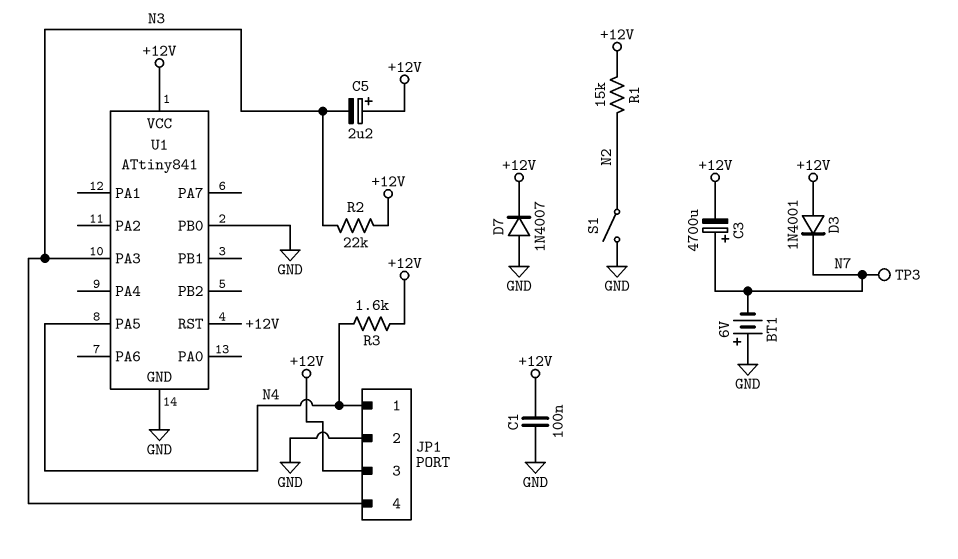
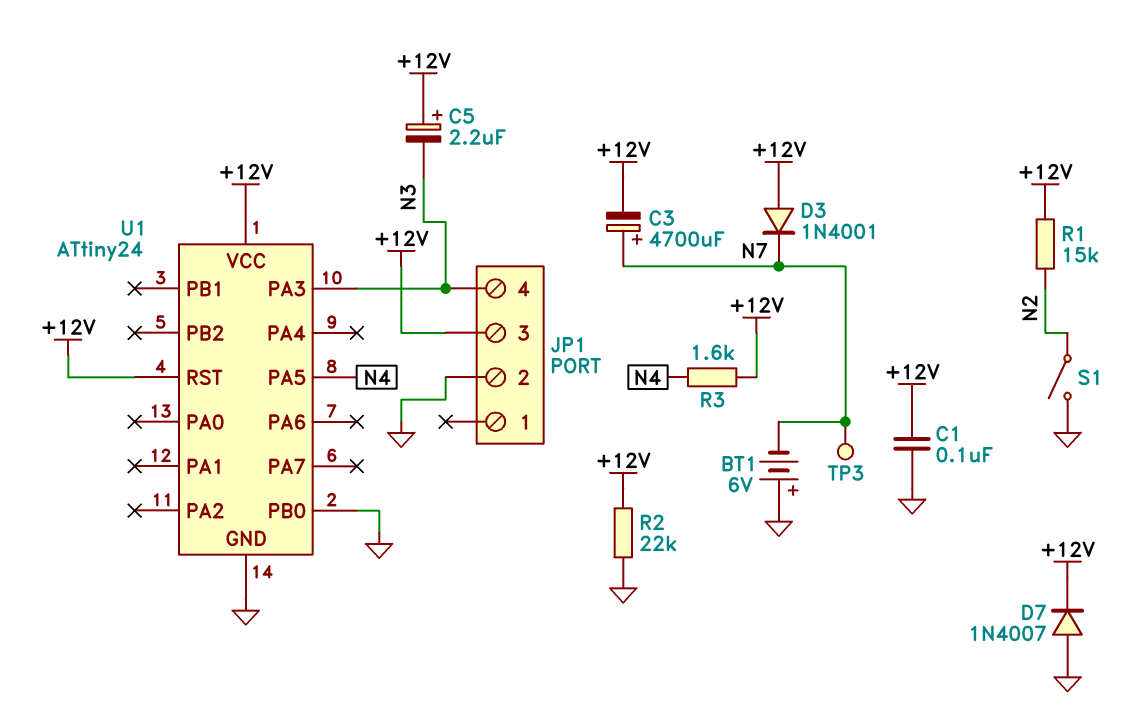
JP1 pin 1: N4 -> none
R2: 22k (+12V, N3) -> 22k (+12V, GND)
U1: ATtiny841 -> ATtiny24

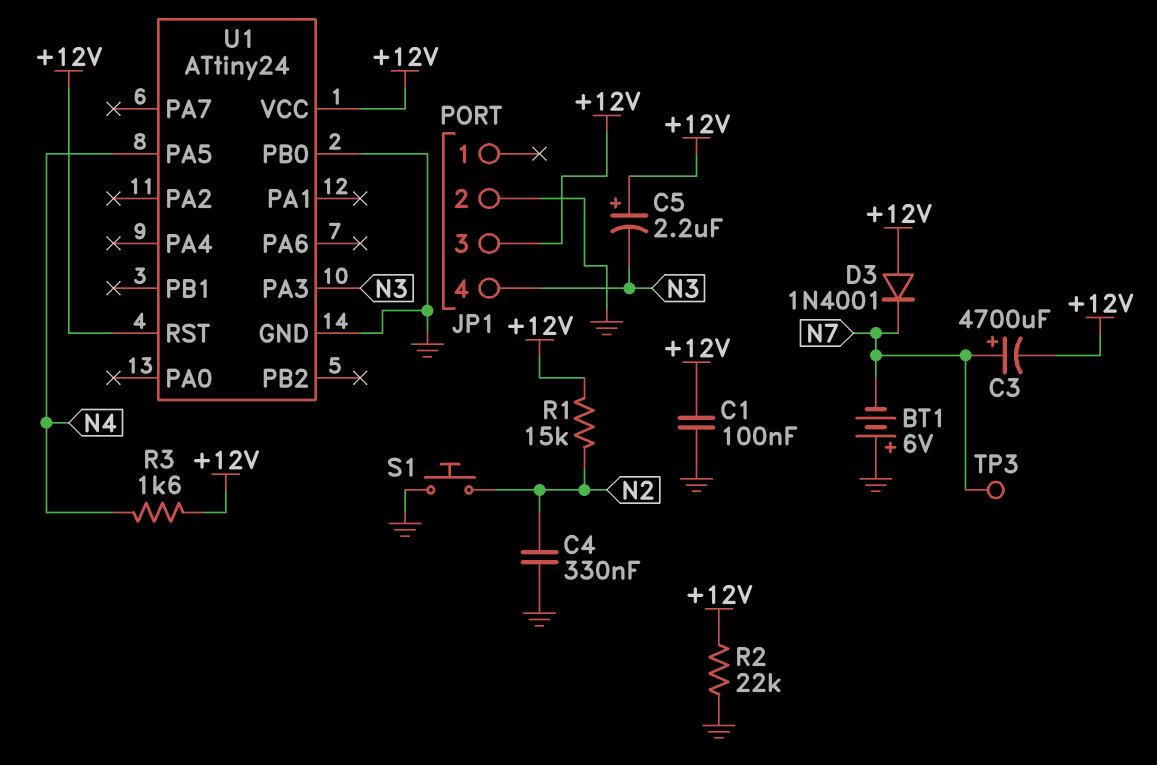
C4: none -> 330nF (GND, N2)
D7: diode 1N4007 (A GND, K +12V) -> none
S1: switch (GND, N2) -> button (GND, N2)

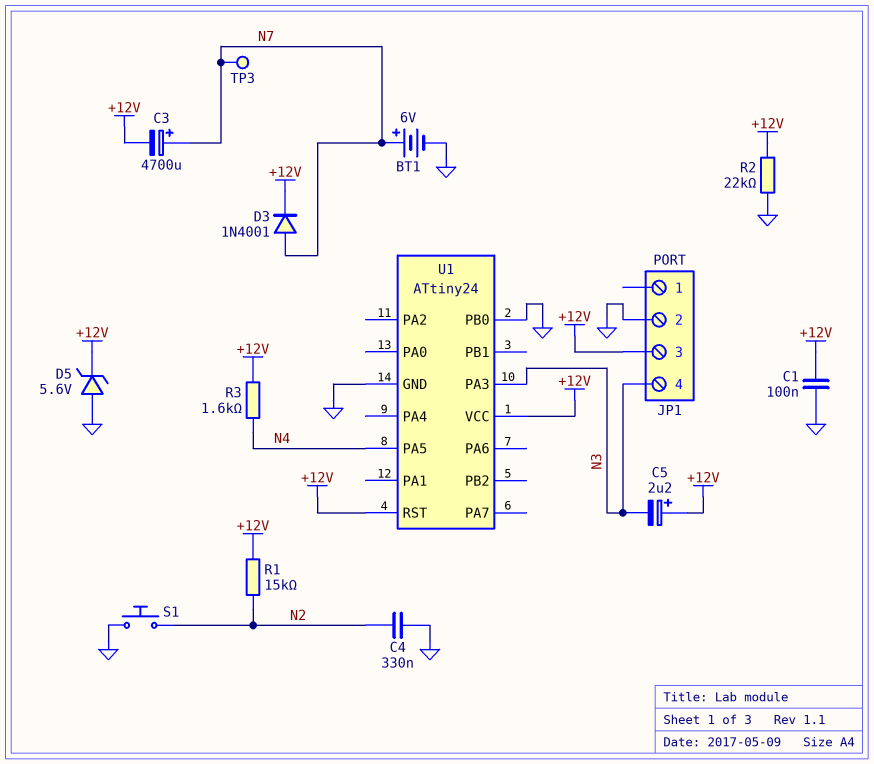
BT1: 6V (plus GND, minus N7) -> 6V (plus N7, minus GND)
D3: diode 1N4001 (A +12V, K N7) -> diode 1N4001 (A N7, K +12V)
D5: none -> zener 5.6V (A GND, K +12V)

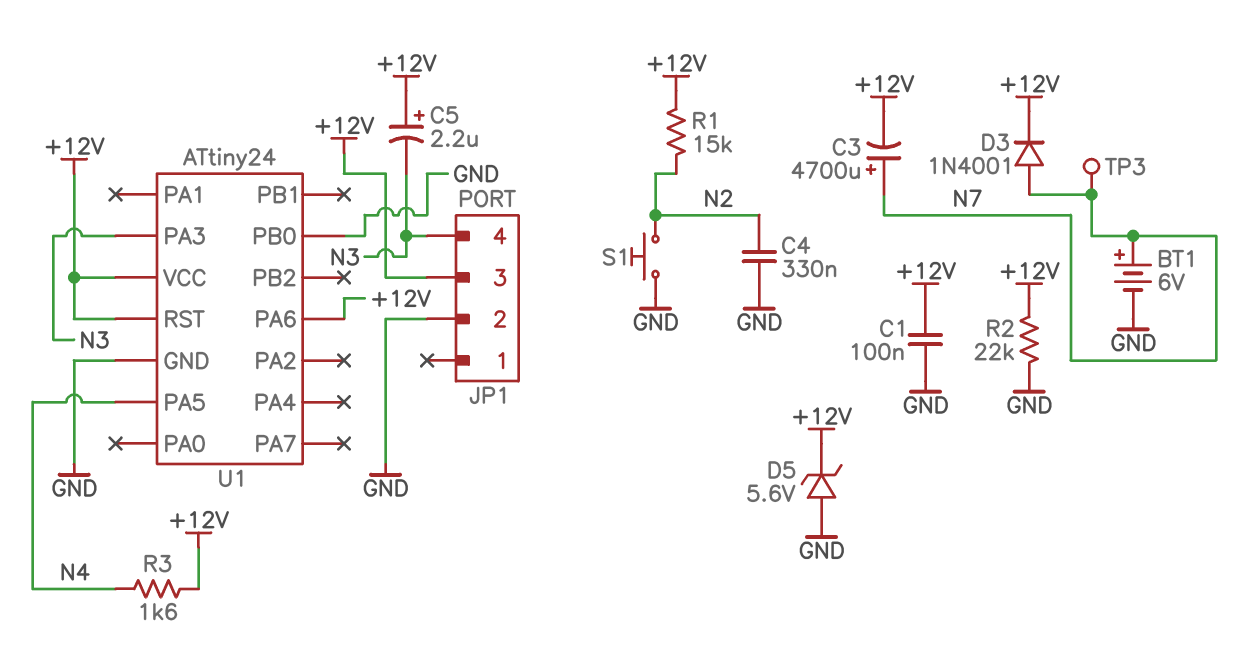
U1 pin PA6: none -> +12V

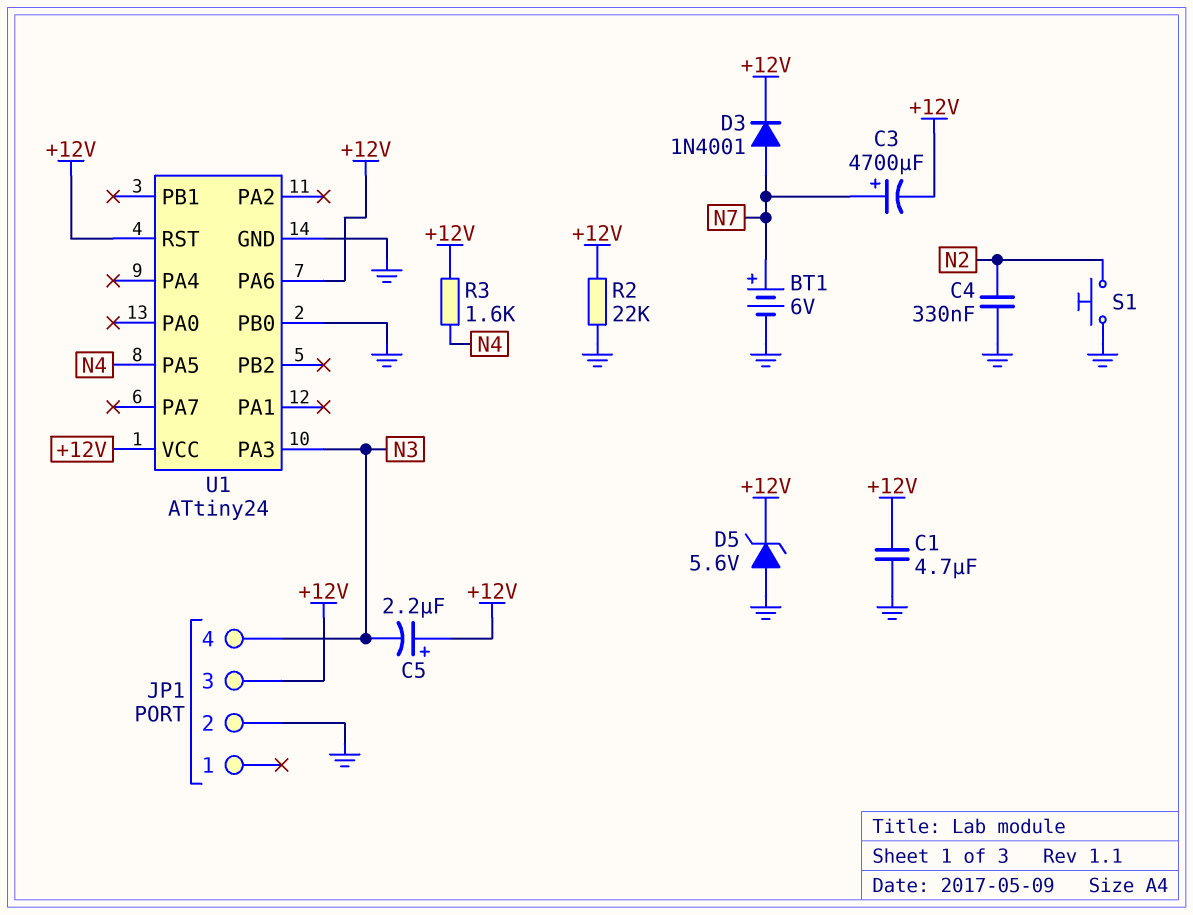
C1: 100nF (+12V, GND) -> 4.7uF (+12V, GND)
R1: 15k (+12V, N2) -> none
TP3: test point (N7) -> none

